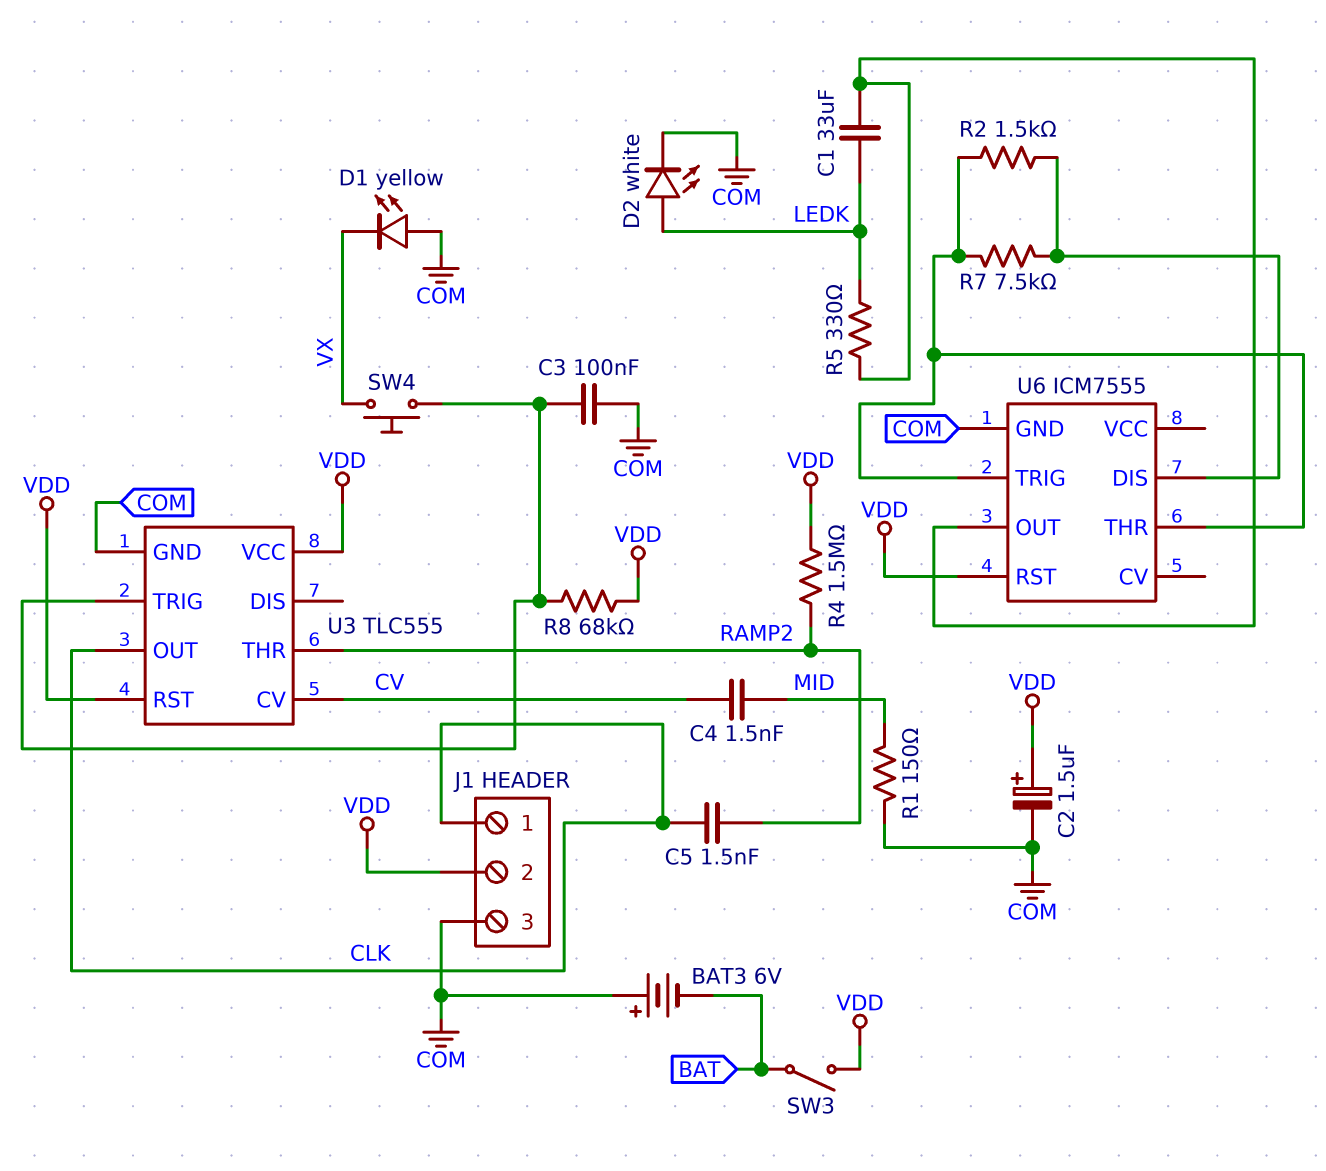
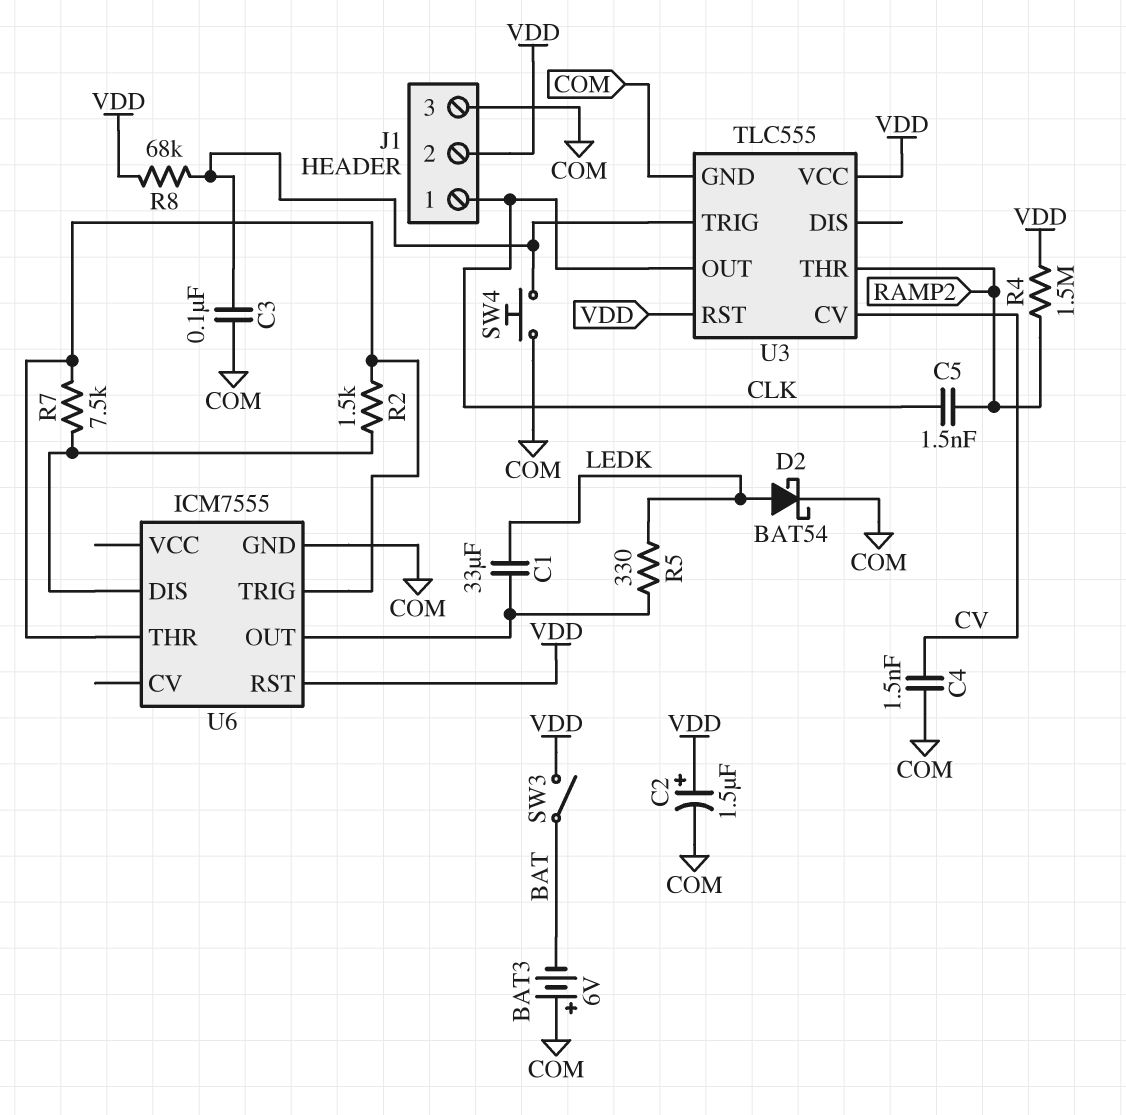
C4: 1.5nF (CV, MID) -> 1.5nF (COM, CV)
D1: LED yellow (A COM, K VX) -> none
D2: LED white (A LEDK, K COM) -> schottky BAT54 (A LEDK, K COM)
R1: 150 (COM, MID) -> none
SW4: button (U3/TRIG, VX) -> button (COM, U3/TRIG)

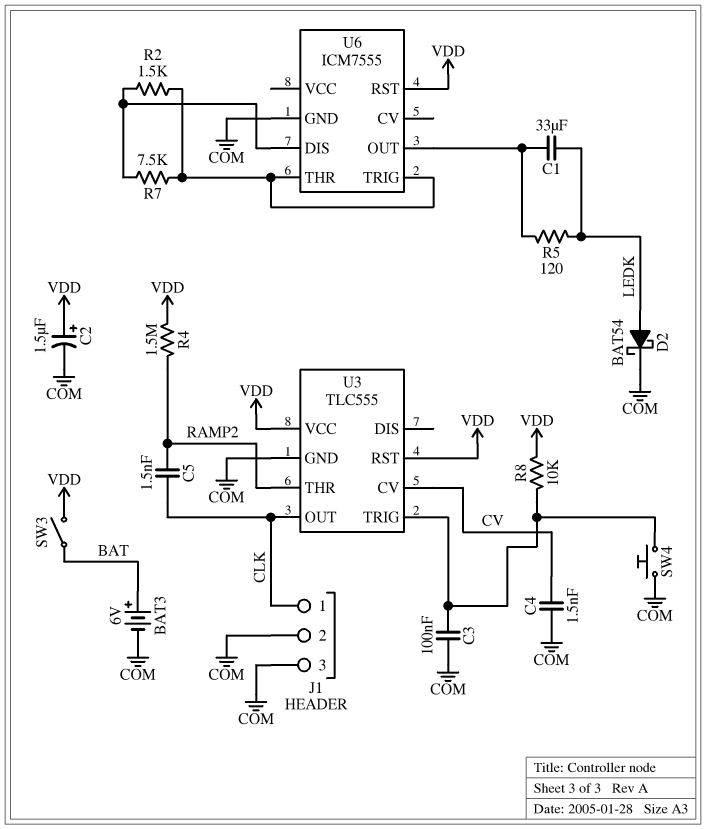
BAT3: 6V (plus COM, minus BAT) -> 6V (plus BAT, minus COM)
J1 pin 2: VDD -> COM
R5: 330 (LEDK, U6/OUT) -> 120 (LEDK, U6/OUT)
R8: 68k (U3/TRIG, VDD) -> 10k (U3/TRIG, VDD)

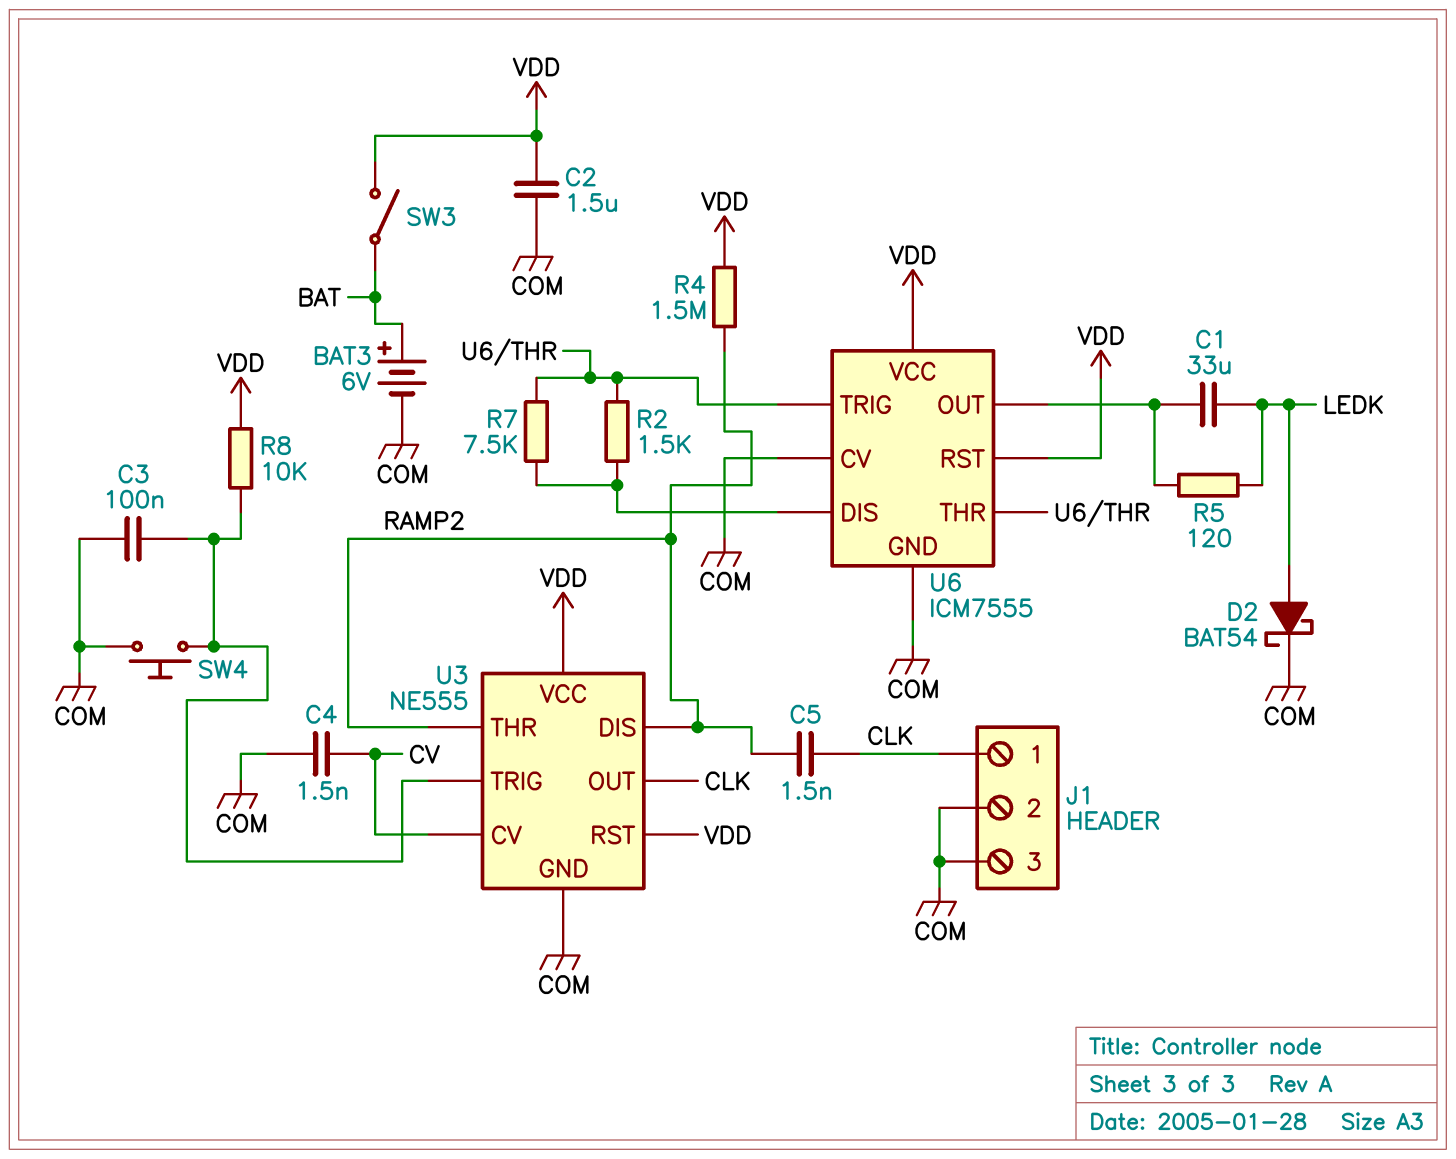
C2: 1.5uF (plus VDD, minus COM) -> 1.5uF (COM, VDD)
U3: TLC555 -> NE555
U3 pin DIS: none -> RAMP2
U6 pin CV: none -> COM
U6 pin VCC: none -> VDD

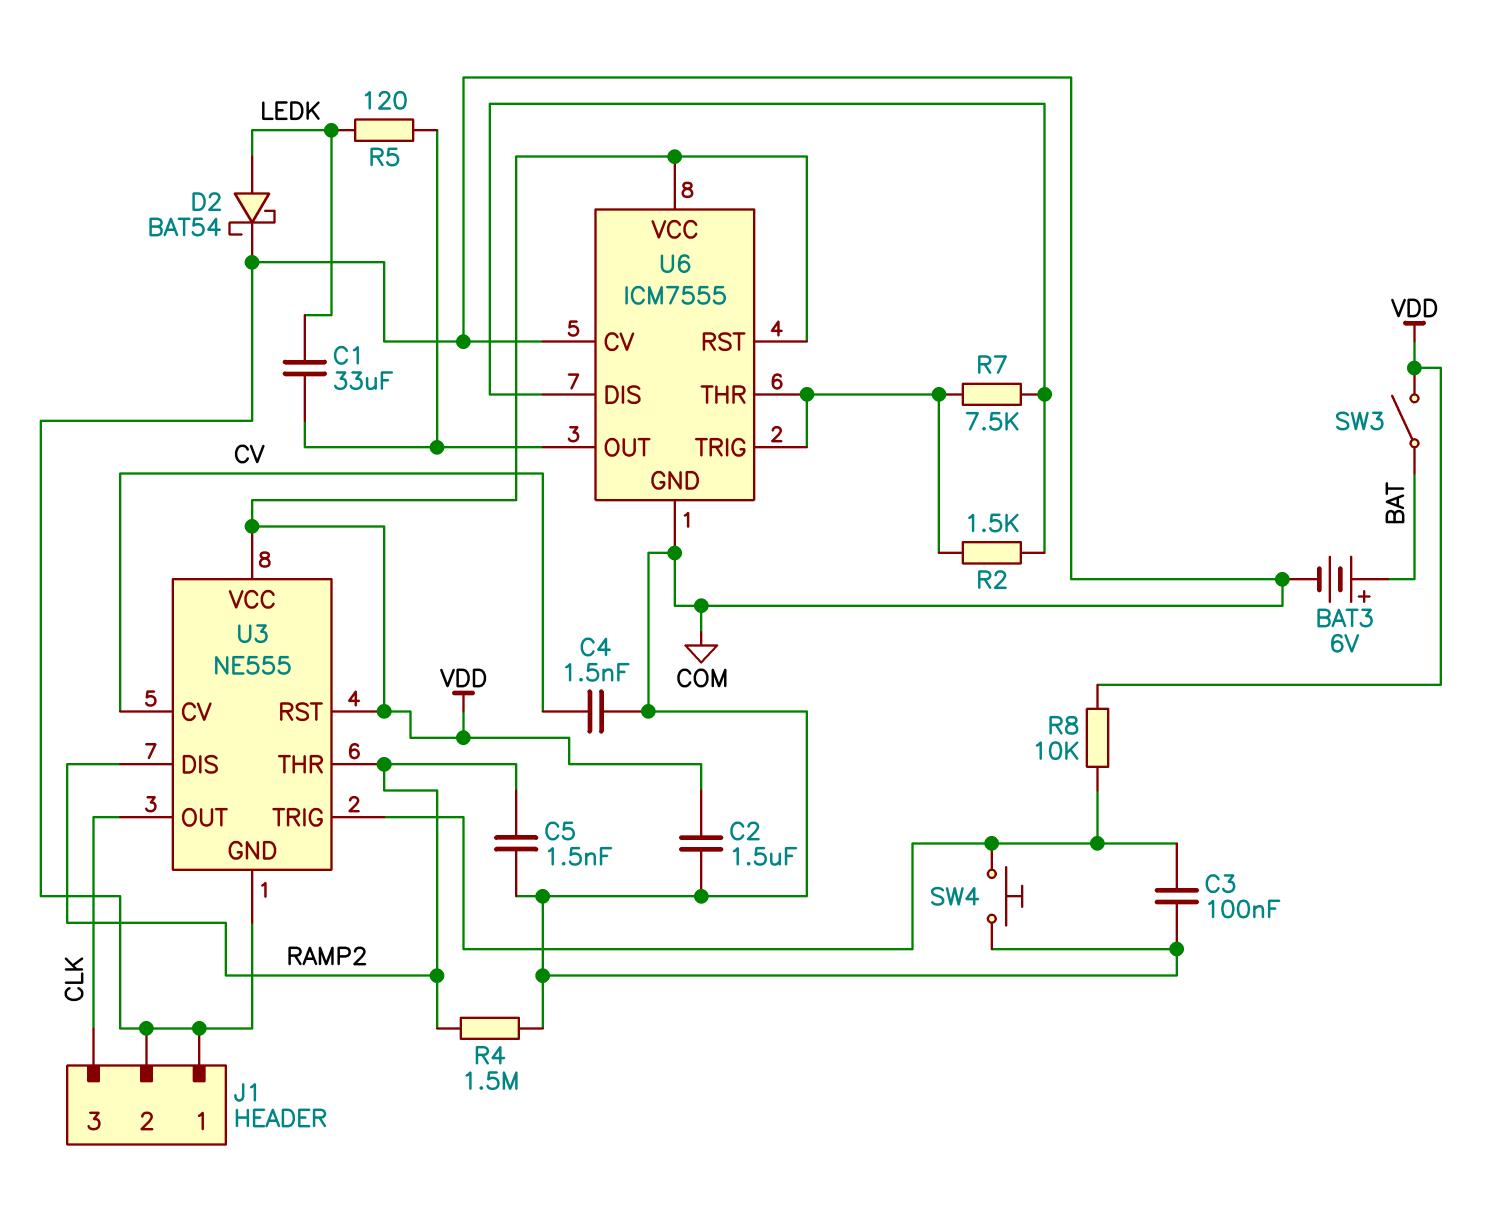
C5: 1.5nF (CLK, RAMP2) -> 1.5nF (COM, RAMP2)
J1 pin 1: CLK -> COM
J1 pin 3: COM -> CLK
R4: 1.5M (RAMP2, VDD) -> 1.5M (COM, RAMP2)

